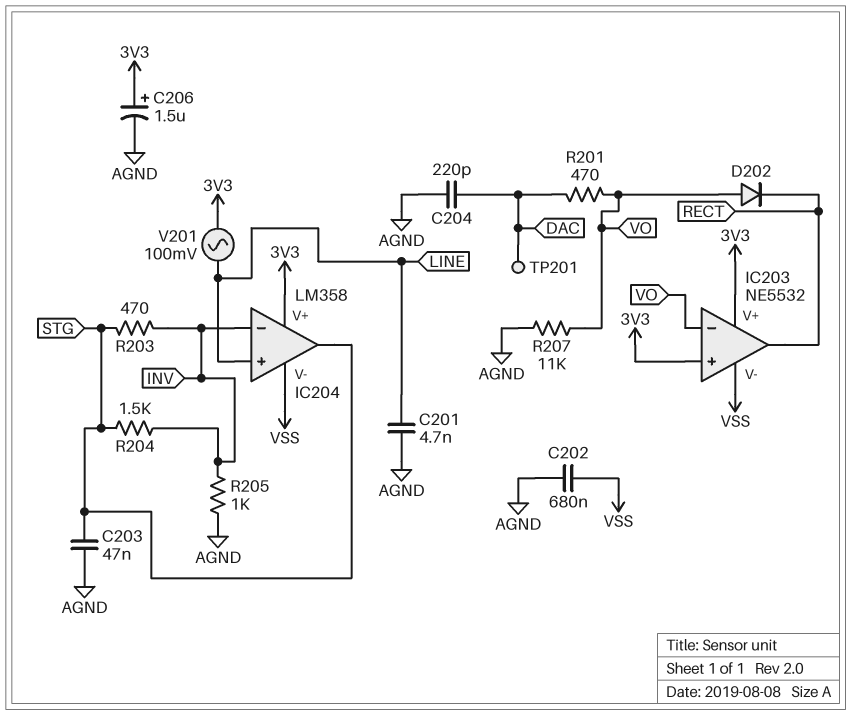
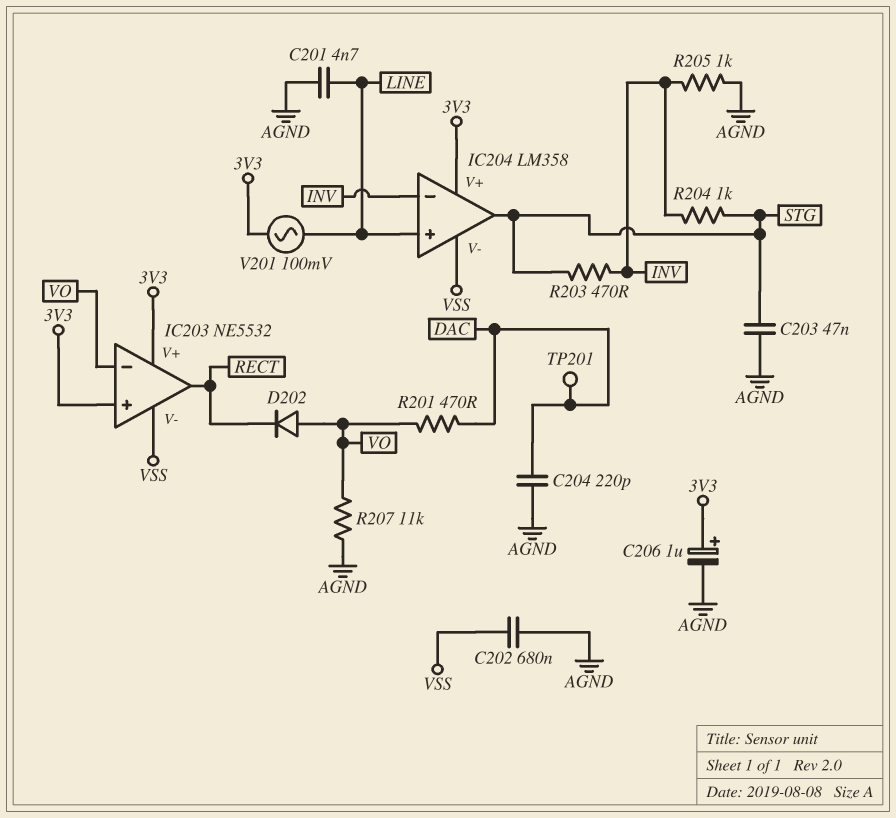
C206: 1.5uF (plus 3V3, minus AGND) -> 1uF (plus 3V3, minus AGND)
R204: 1.5k (INV, STG) -> 1k (INV, STG)

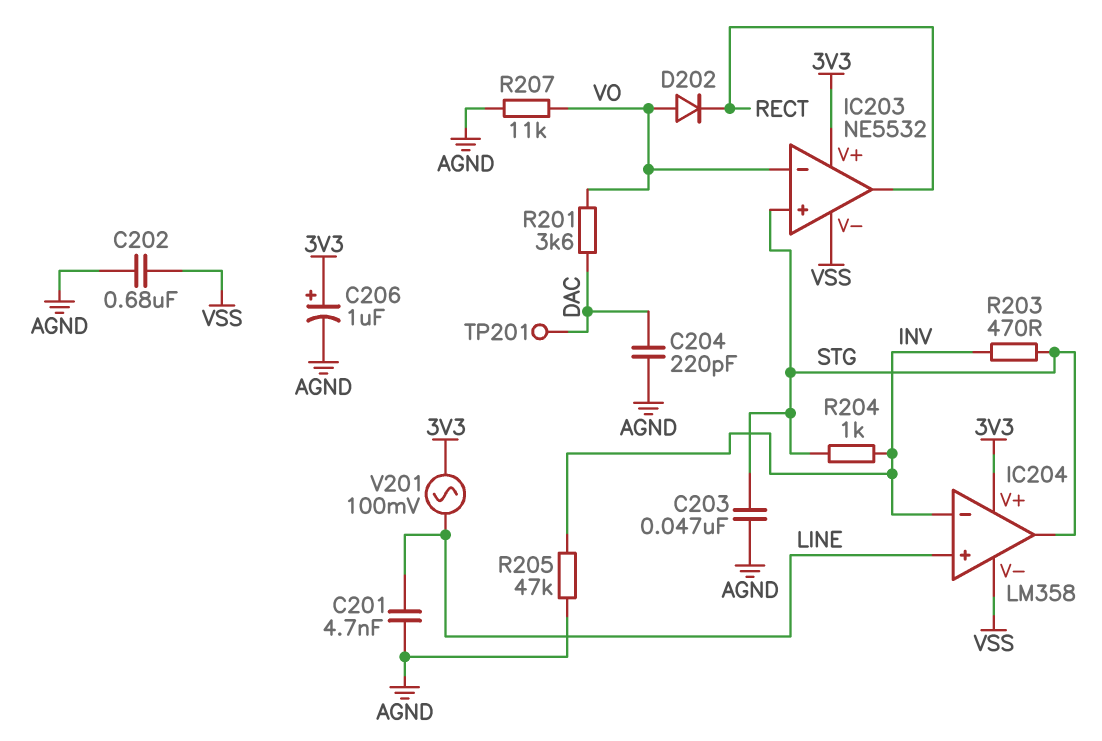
IC203 pin in+: 3V3 -> STG
R201: 470 (DAC, VO) -> 3.6k (DAC, VO)
R205: 1k (AGND, INV) -> 47k (AGND, INV)

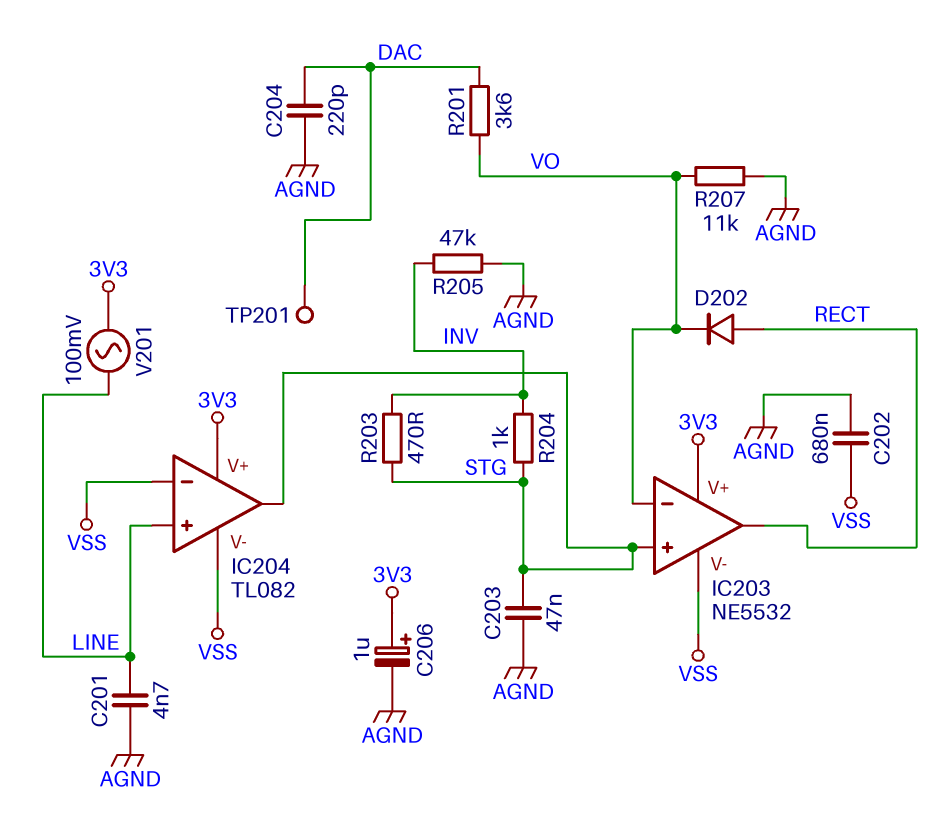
D202: diode (A VO, K RECT) -> diode (A RECT, K VO)
IC204: LM358 -> TL082
IC204 pin in-: INV -> VSS

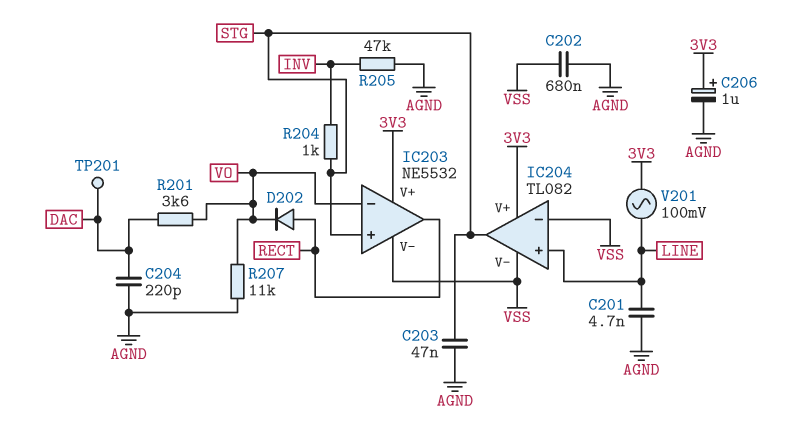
R203: 470 (INV, STG) -> none

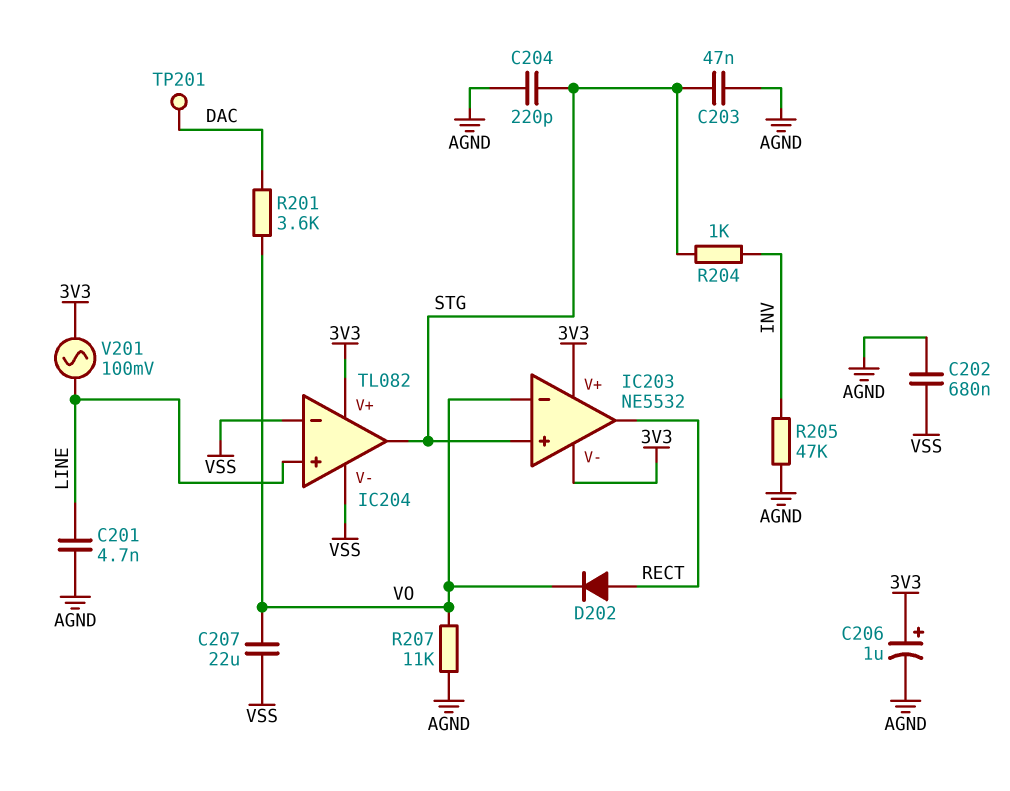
C204: 220pF (AGND, DAC) -> 220pF (AGND, STG)
C207: none -> 22uF (VO, VSS)
IC203 pin V-: VSS -> 3V3

